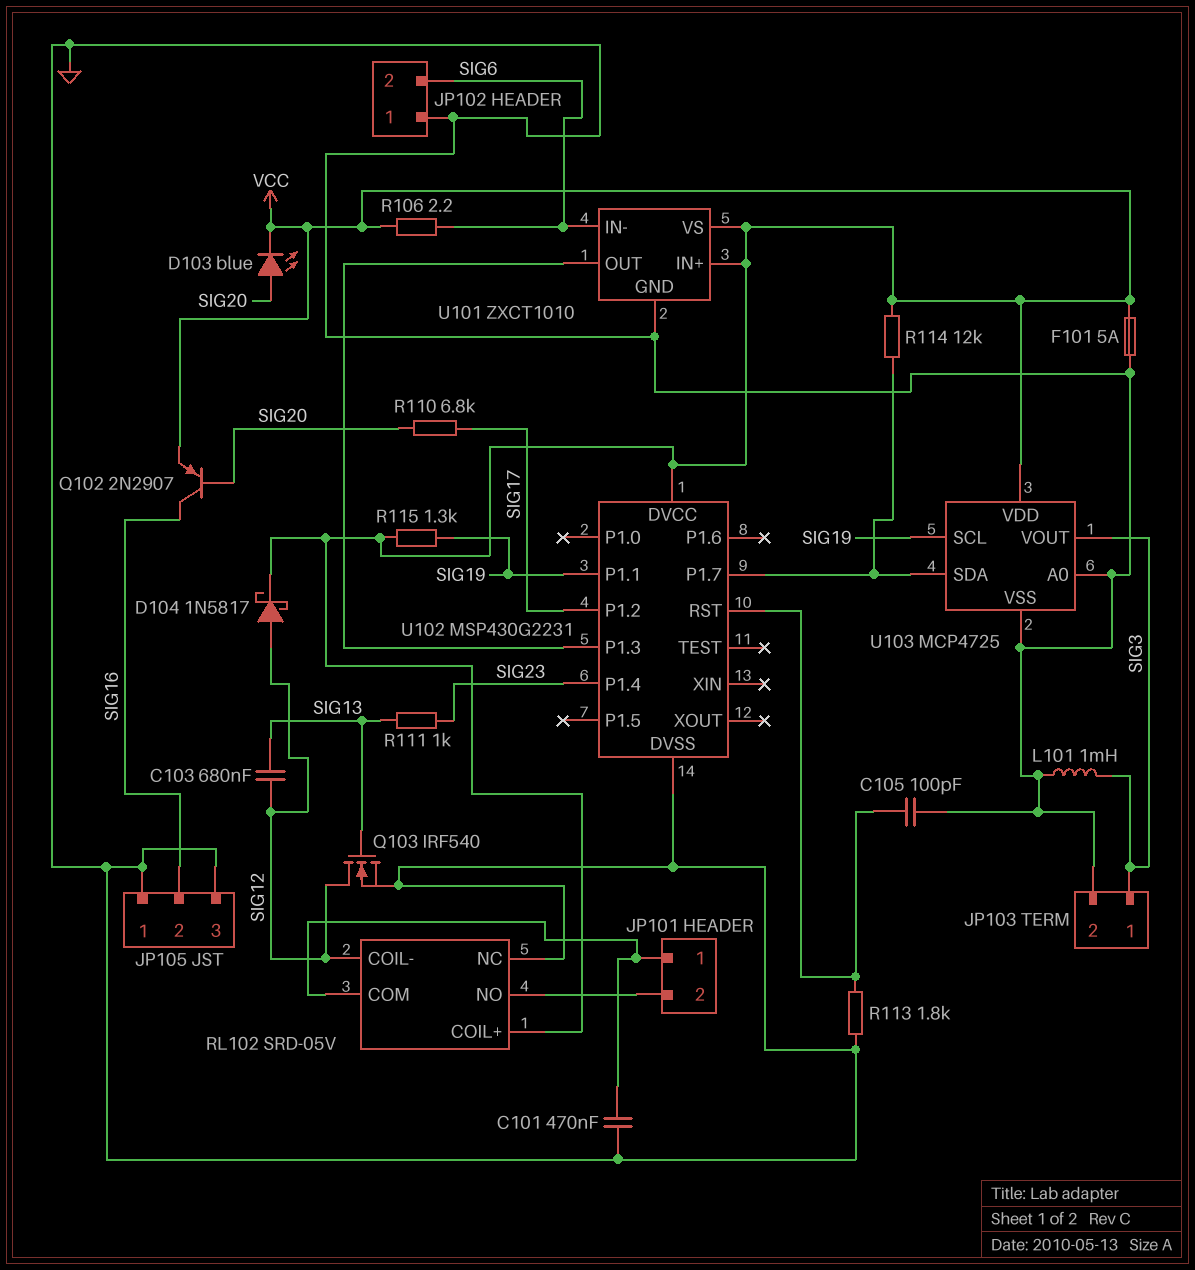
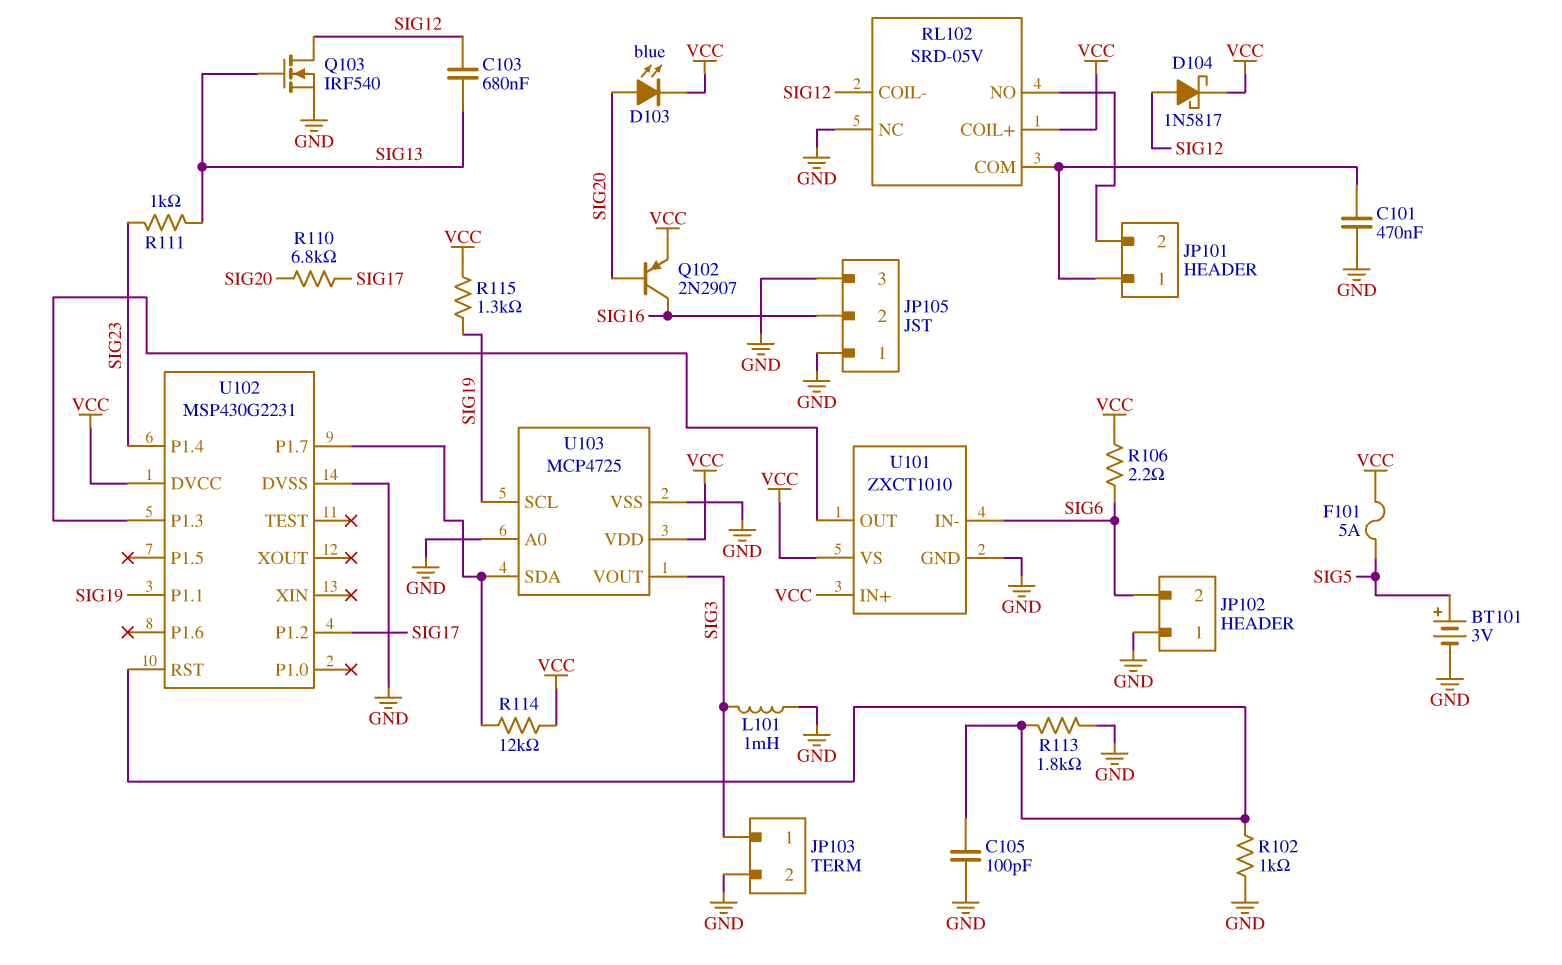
BT101: none -> 3V (plus SIG5, minus GND)
F101: 5A (GND, VCC) -> 5A (SIG5, VCC)
R102: none -> 1k (GND, U102/RST)

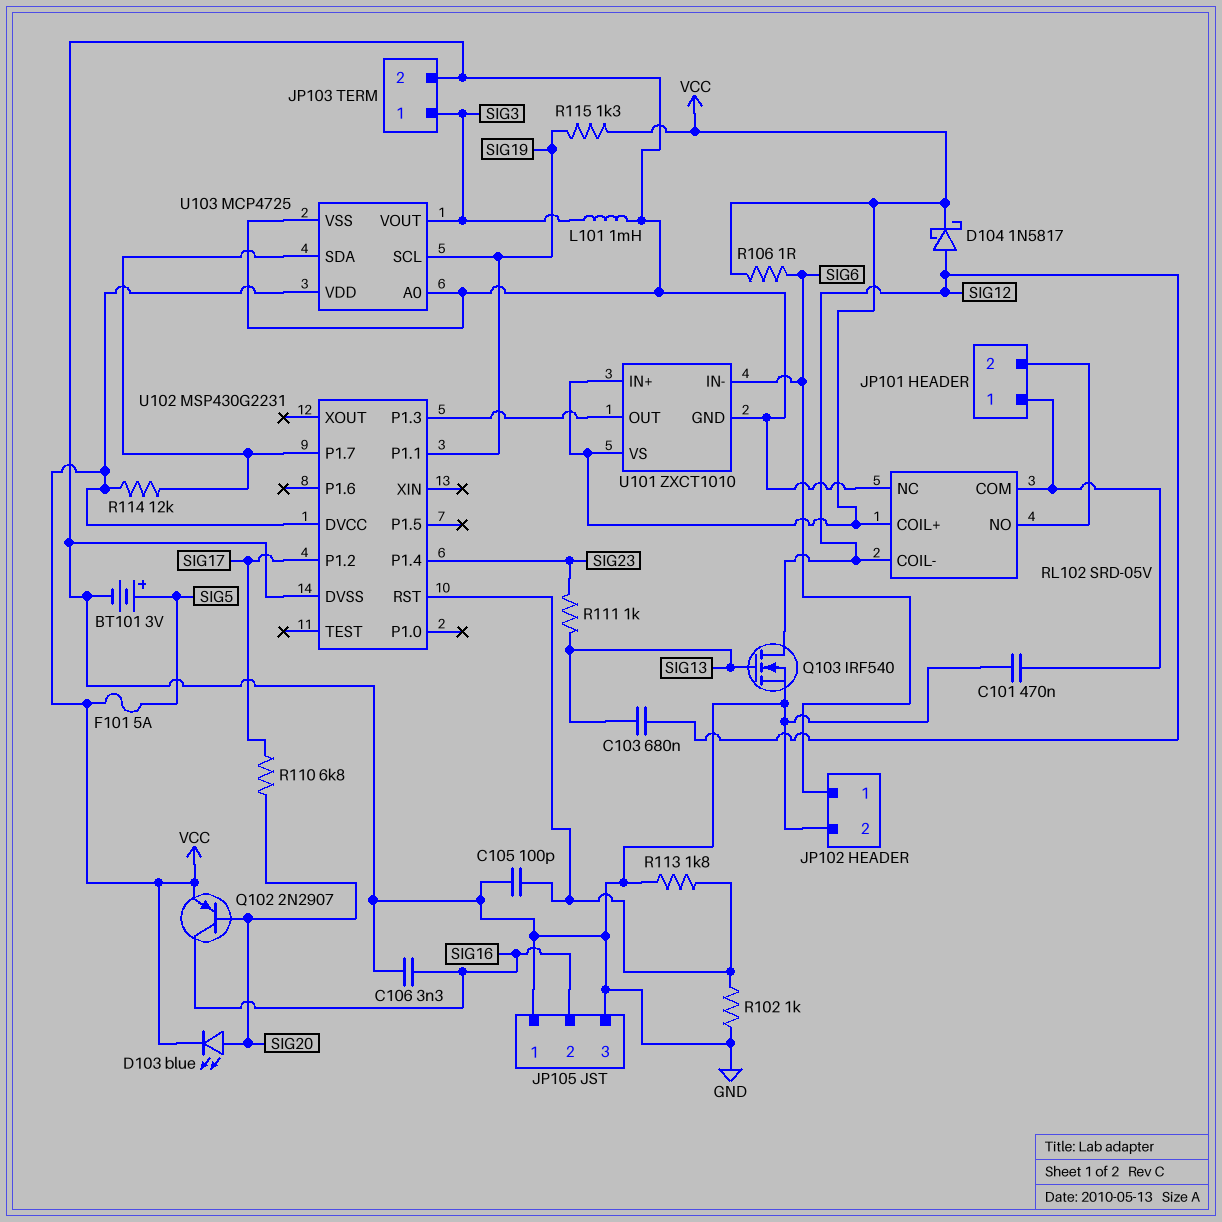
C106: none -> 3.3nF (GND, SIG16)
JP102 pin 1: GND -> SIG6
JP102 pin 2: SIG6 -> GND
R106: 2.2 (SIG6, VCC) -> 1 (SIG6, VCC)

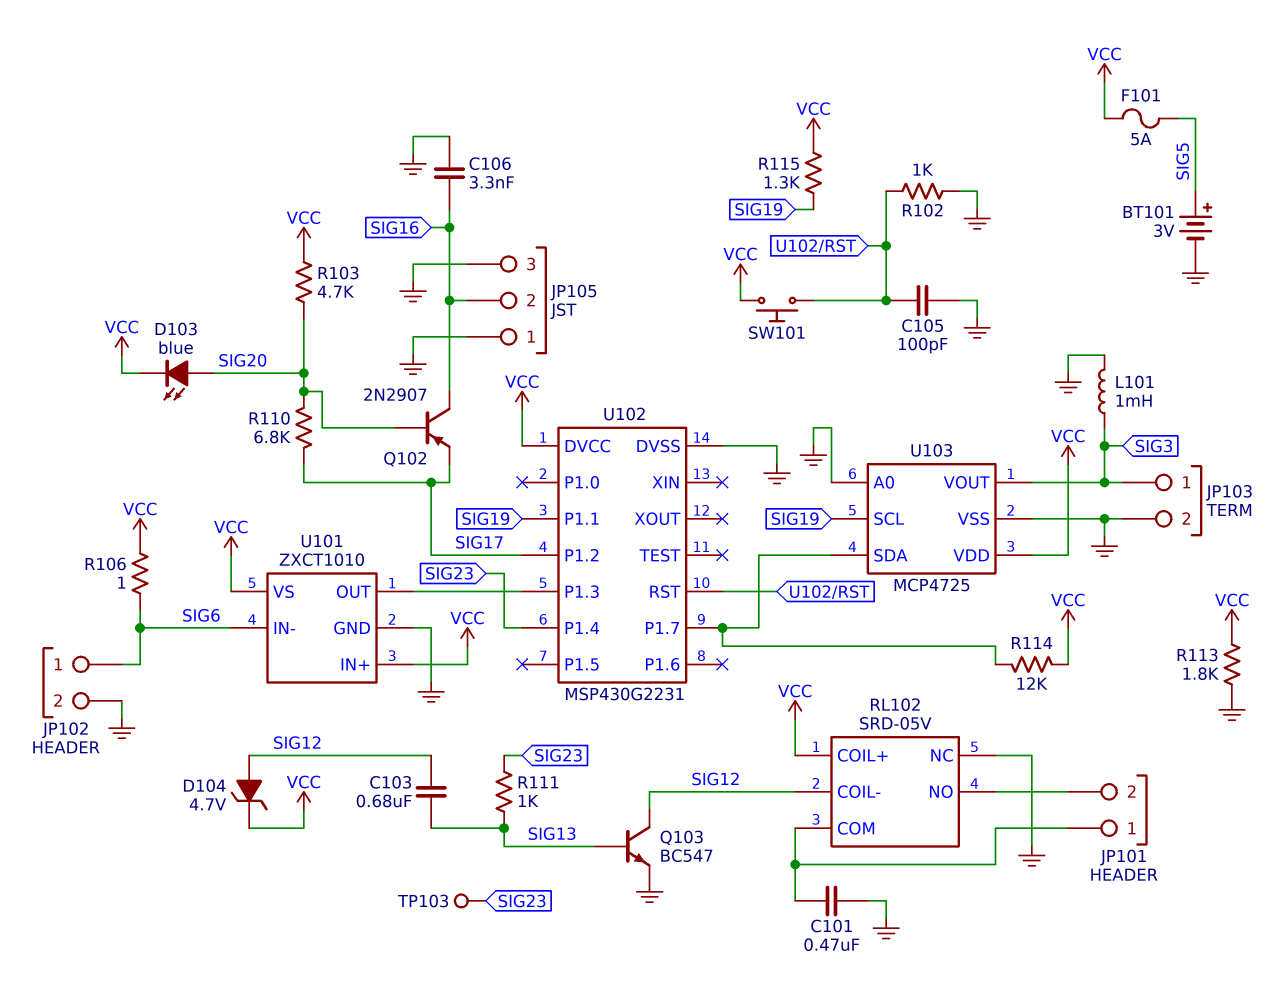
D104: schottky 1N5817 (A SIG12, K VCC) -> zener 4.7V (A SIG12, K VCC)
Q102: PNP 2N2907 (B SIG20, C SIG16, E VCC) -> PNP 2N2907 (B SIG20, C SIG16, E SIG17)
Q103: NMOS IRF540 (G SIG13, D SIG12, S GND) -> NPN BC547 (B SIG13, C SIG12, E GND)
R103: none -> 4.7k (SIG20, VCC)
R113: 1.8k (GND, U102/RST) -> 1.8k (GND, VCC)
SW101: none -> button (U102/RST, VCC)
TP103: none -> test point (SIG23)

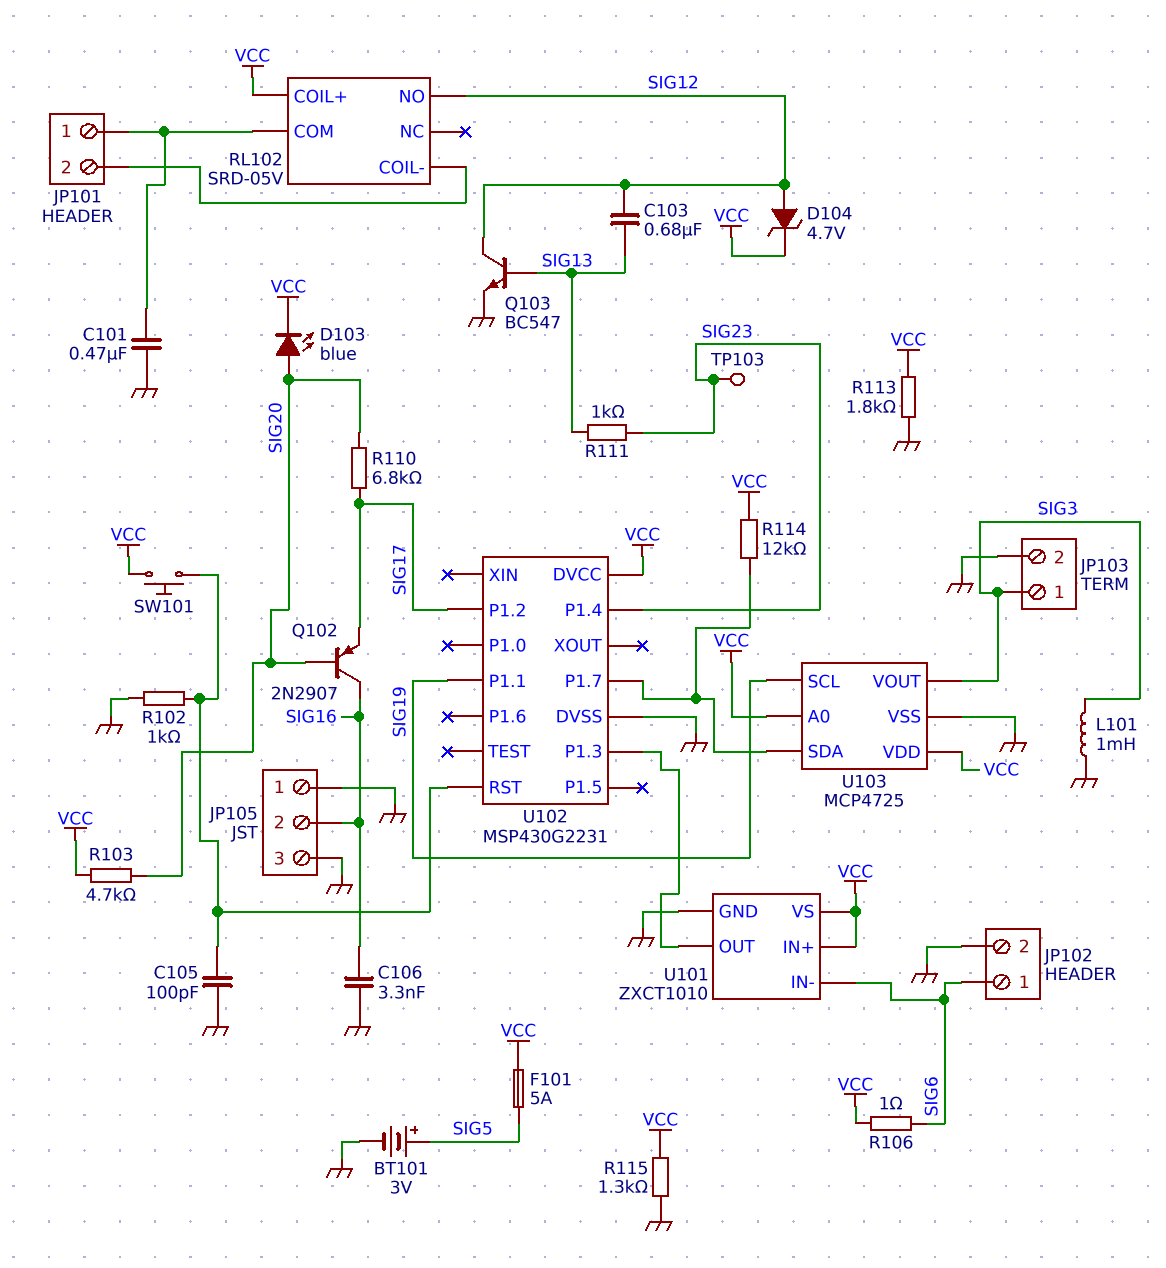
R115: 1.3k (SIG19, VCC) -> 1.3k (GND, VCC)
RL102 pin COIL-: SIG12 -> JP101/2
RL102 pin NC: GND -> none
RL102 pin NO: JP101/2 -> SIG12
U103 pin A0: GND -> VCC

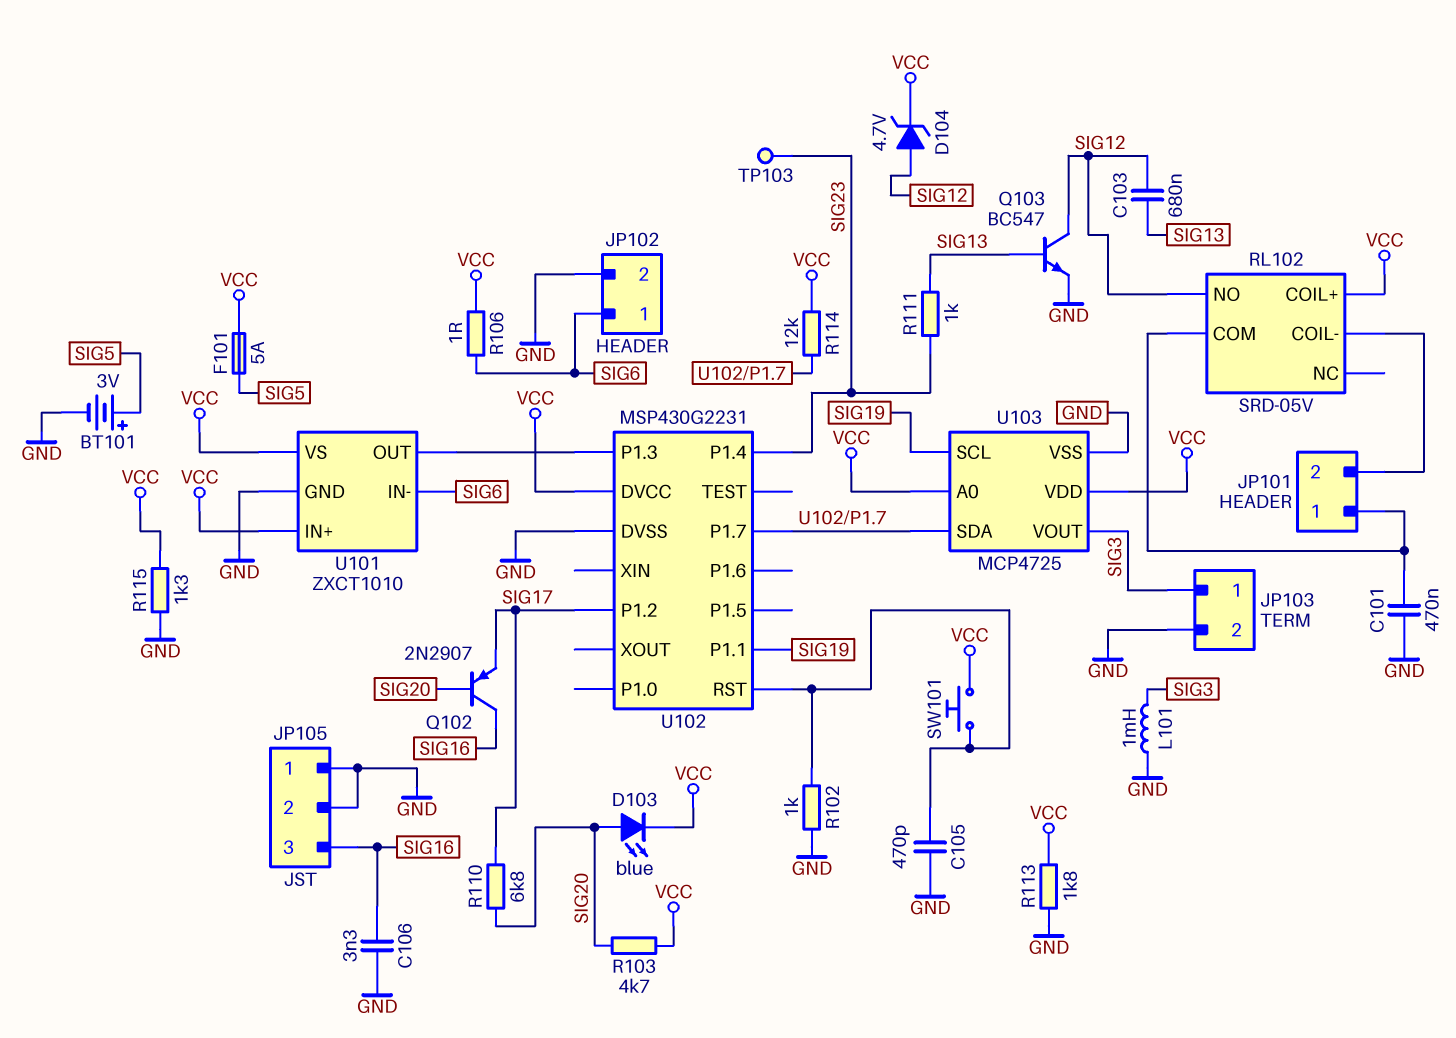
C105: 100pF (GND, U102/RST) -> 470pF (GND, U102/RST)
JP105 pin 2: SIG16 -> GND
JP105 pin 3: GND -> SIG16

